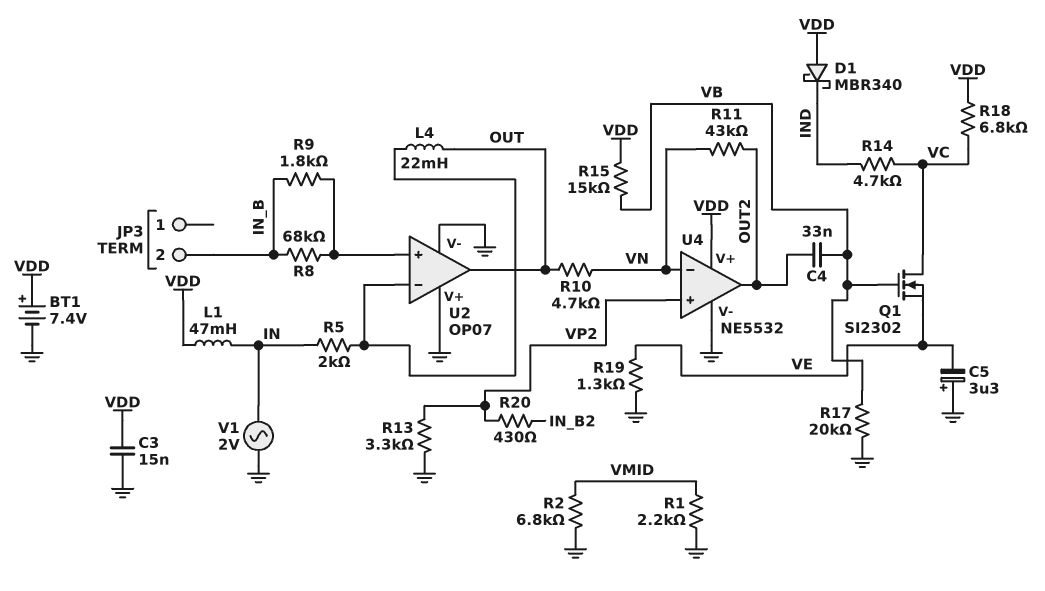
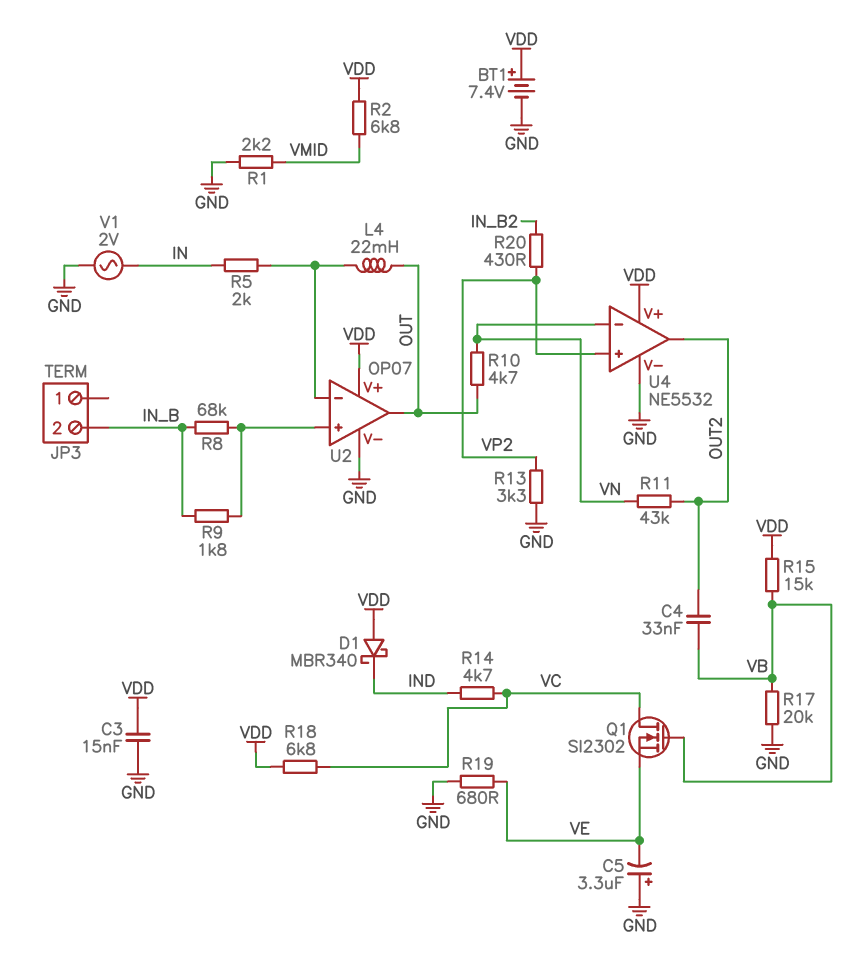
L1: 47mH (IN, VDD) -> none
R2: 6.8k (GND, VMID) -> 6.8k (VDD, VMID)
R19: 1.3k (GND, VE) -> 680 (GND, VE)
U2 pin V+: GND -> VDD

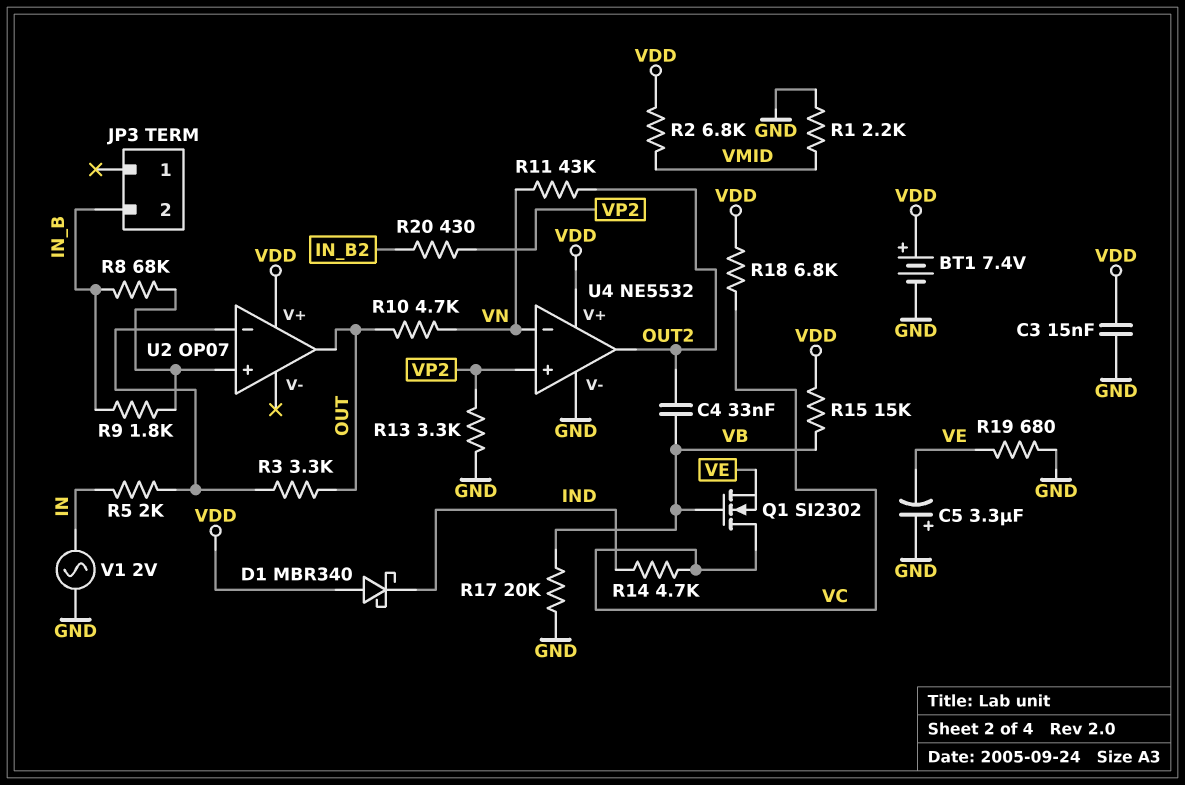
L4: 22mH (OUT, U2/in-) -> none
R3: none -> 3.3k (OUT, U2/in-)
U2 pin V-: GND -> none

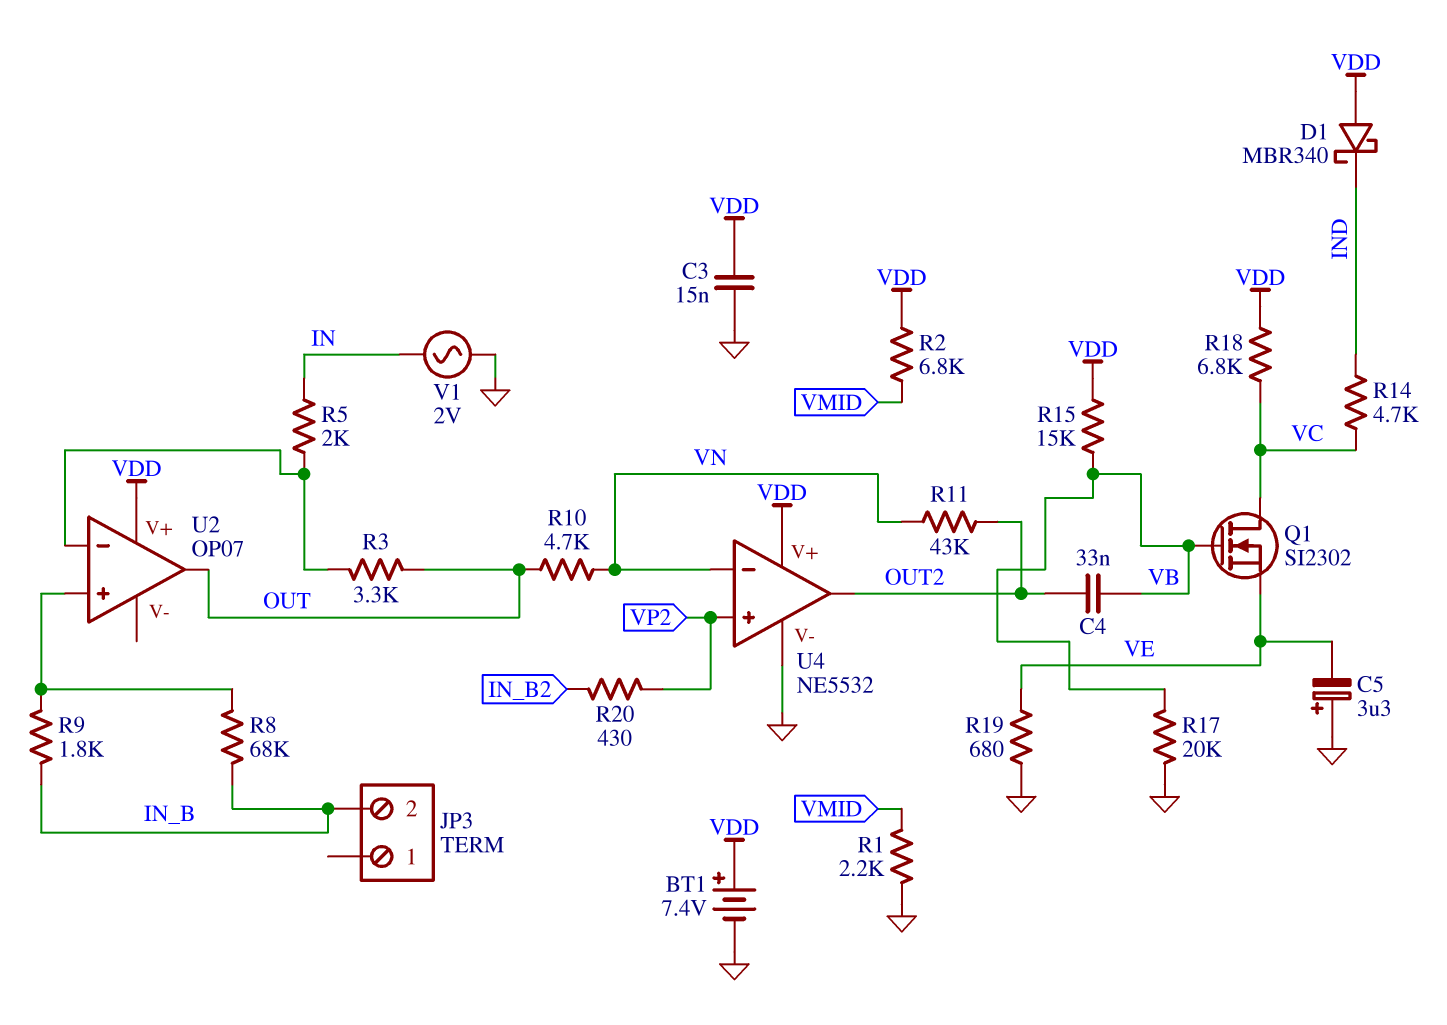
R13: 3.3k (GND, VP2) -> none

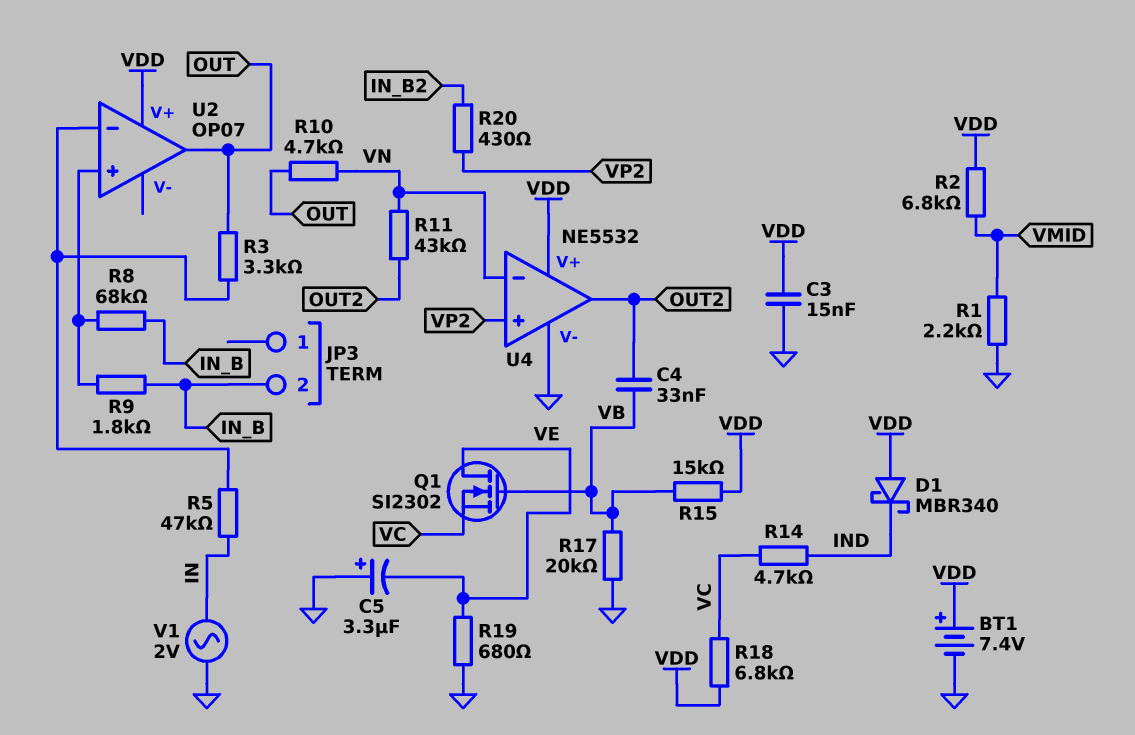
Q1: NMOS SI2302 (G VB, D VC, S VE) -> NMOS SI2302 (G VB, D VE, S VC)
R5: 2k (IN, U2/in-) -> 47k (IN, U2/in-)

